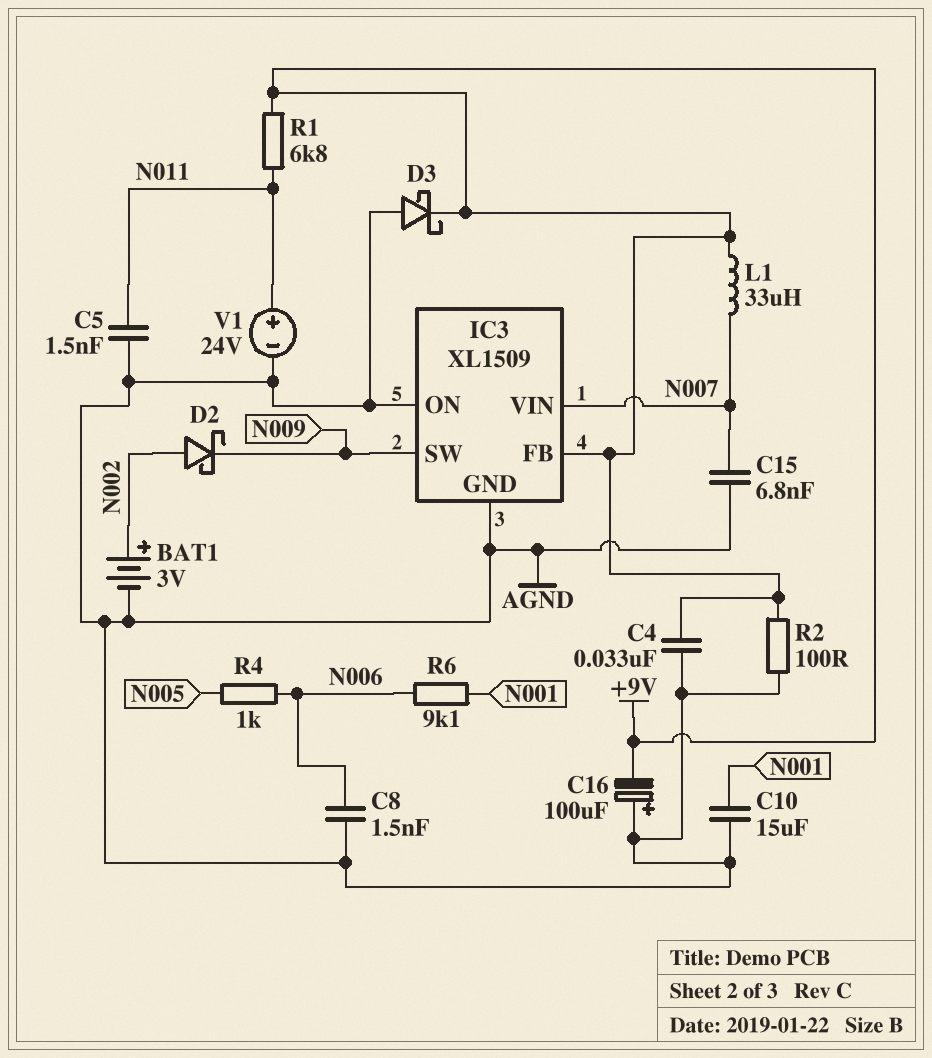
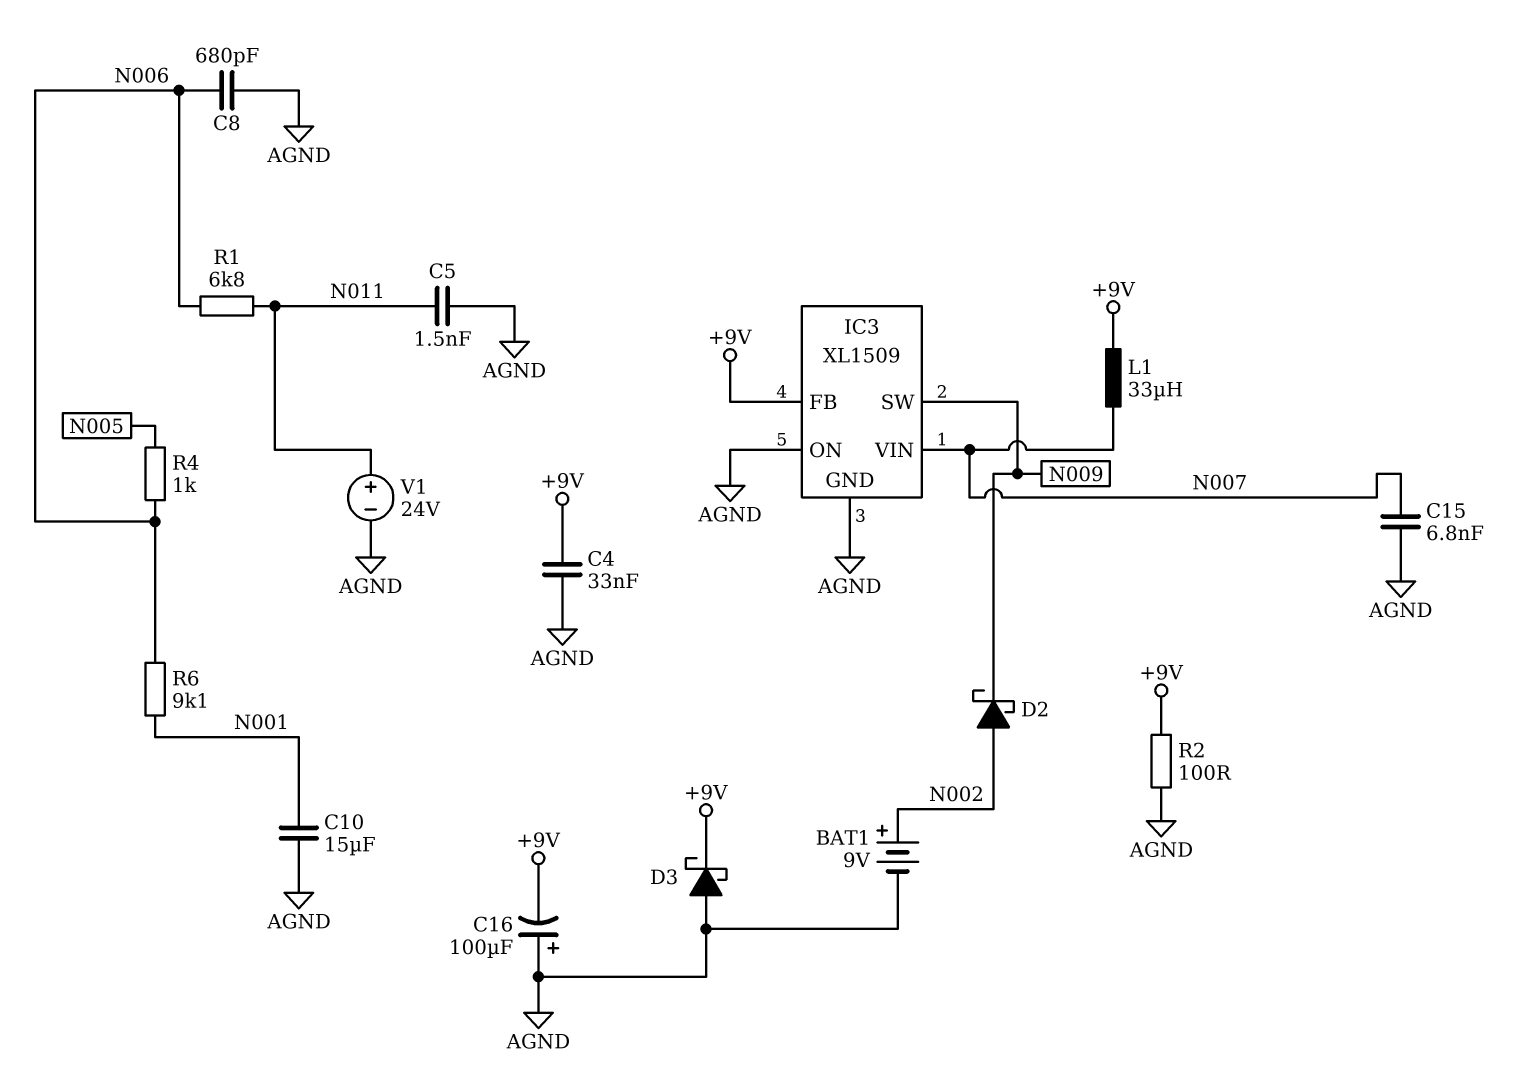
BAT1: 3V (plus N002, minus AGND) -> 9V (plus N002, minus AGND)
C8: 1.5nF (AGND, N006) -> 680pF (AGND, N006)
R1: 6.8k (+9V, N011) -> 6.8k (N006, N011)

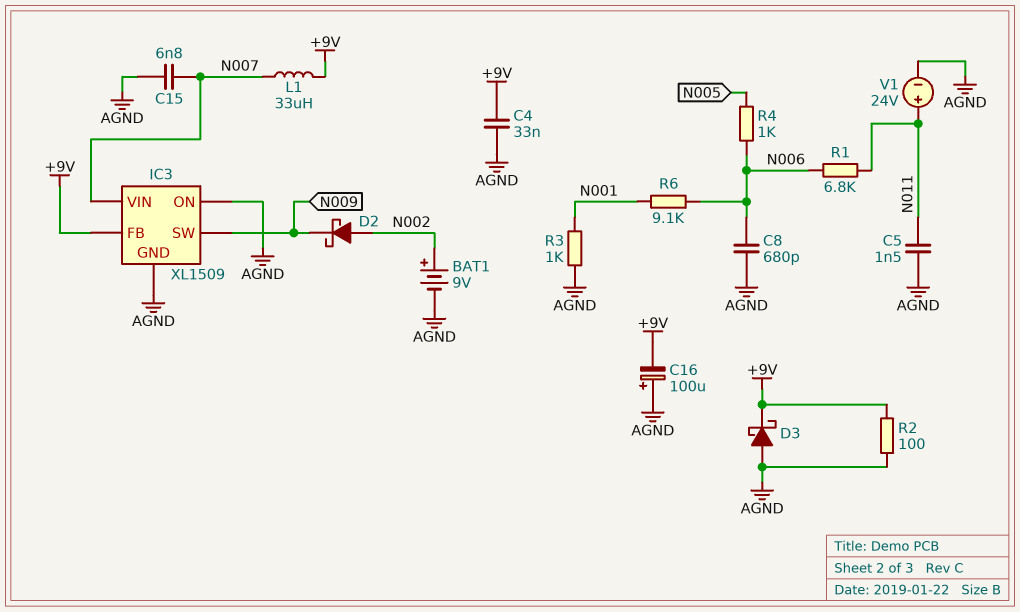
C10: 15uF (AGND, N001) -> none
R3: none -> 1k (AGND, N001)

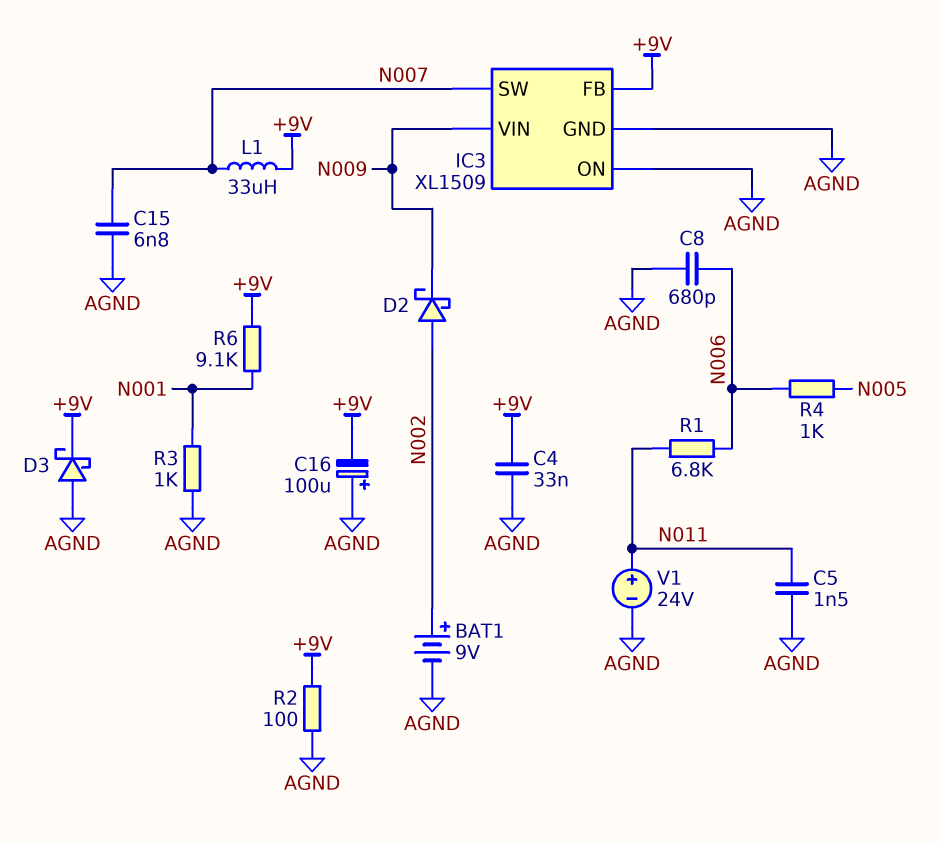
IC3 pin SW: N009 -> N007
IC3 pin VIN: N007 -> N009
R6: 9.1k (N001, N006) -> 9.1k (+9V, N001)

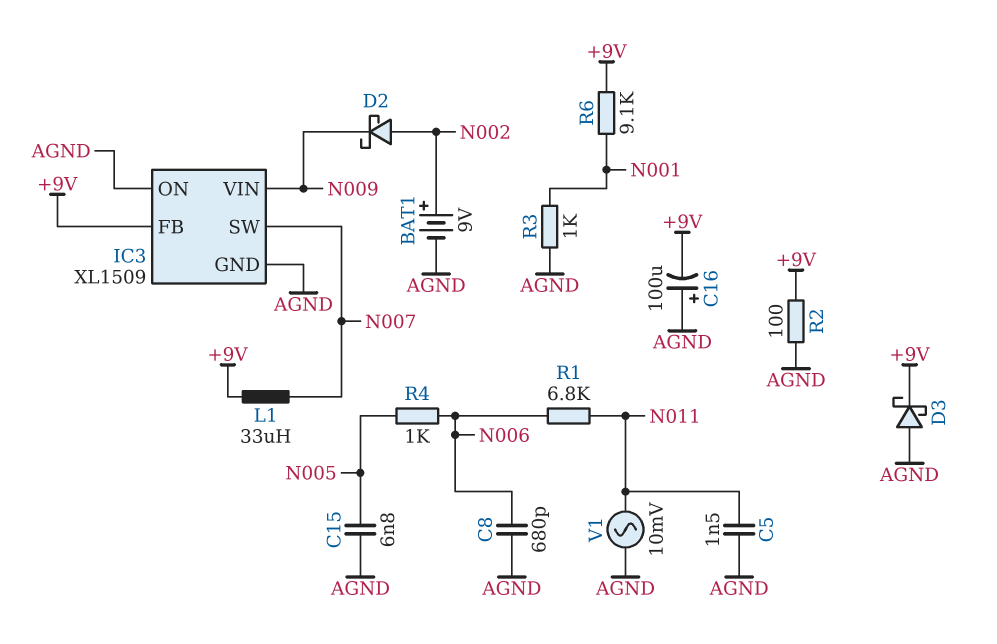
C4: 33nF (+9V, AGND) -> none
C15: 6.8nF (AGND, N007) -> 6.8nF (AGND, N005)
V1: 24V (plus N011, minus AGND) -> AC 10mV (AGND, N011)

